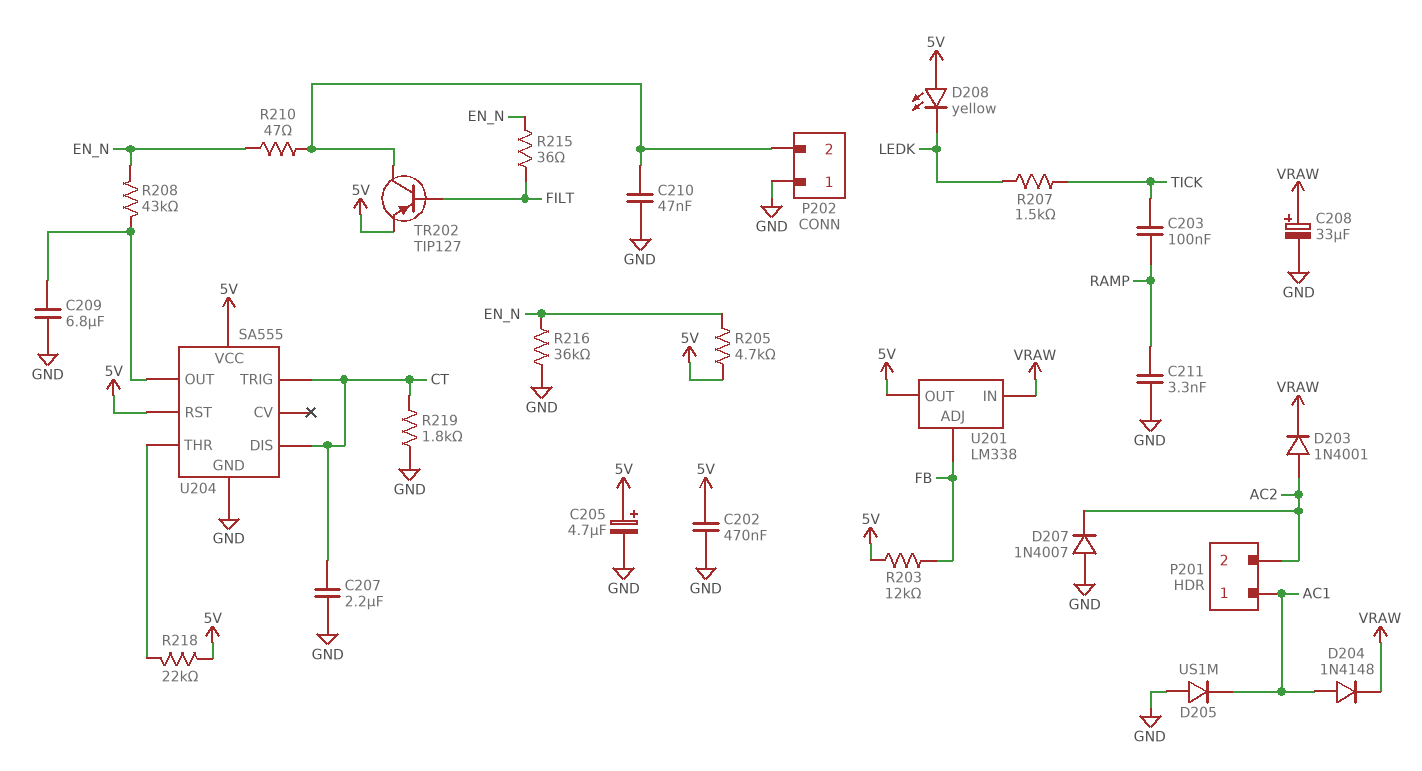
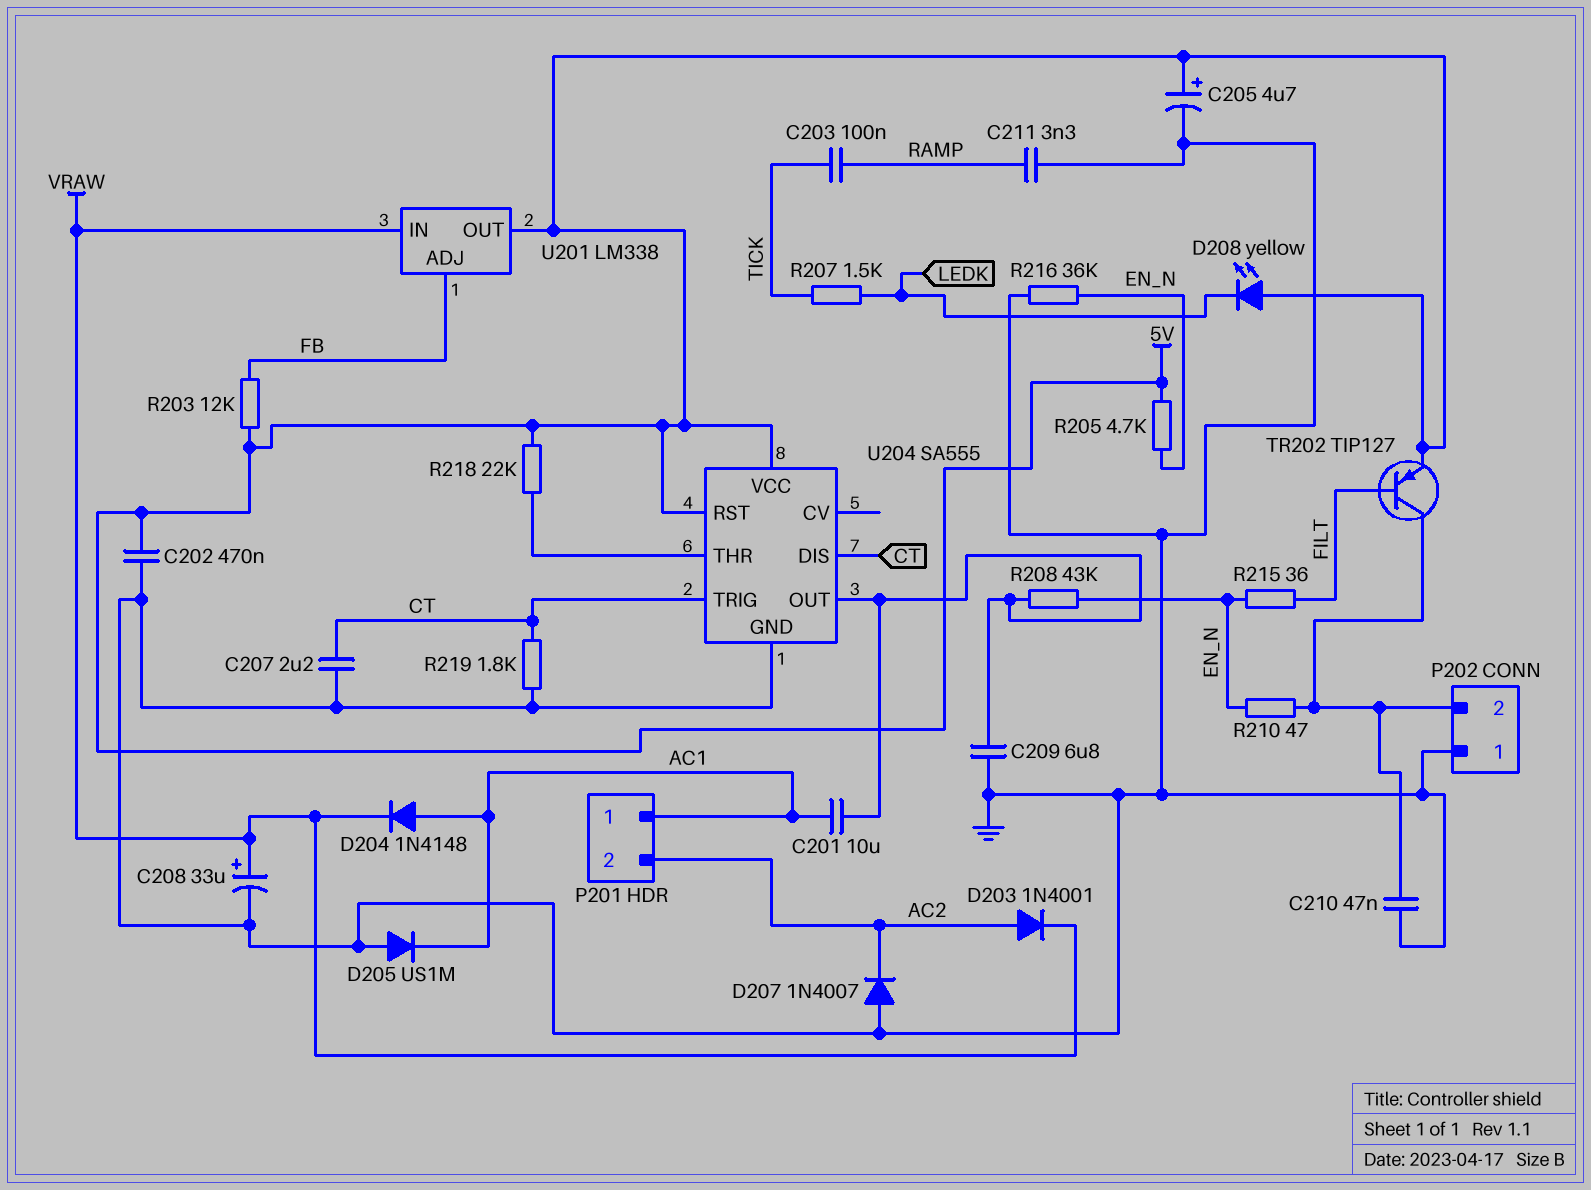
C201: none -> 10uF (AC1, U204/OUT)

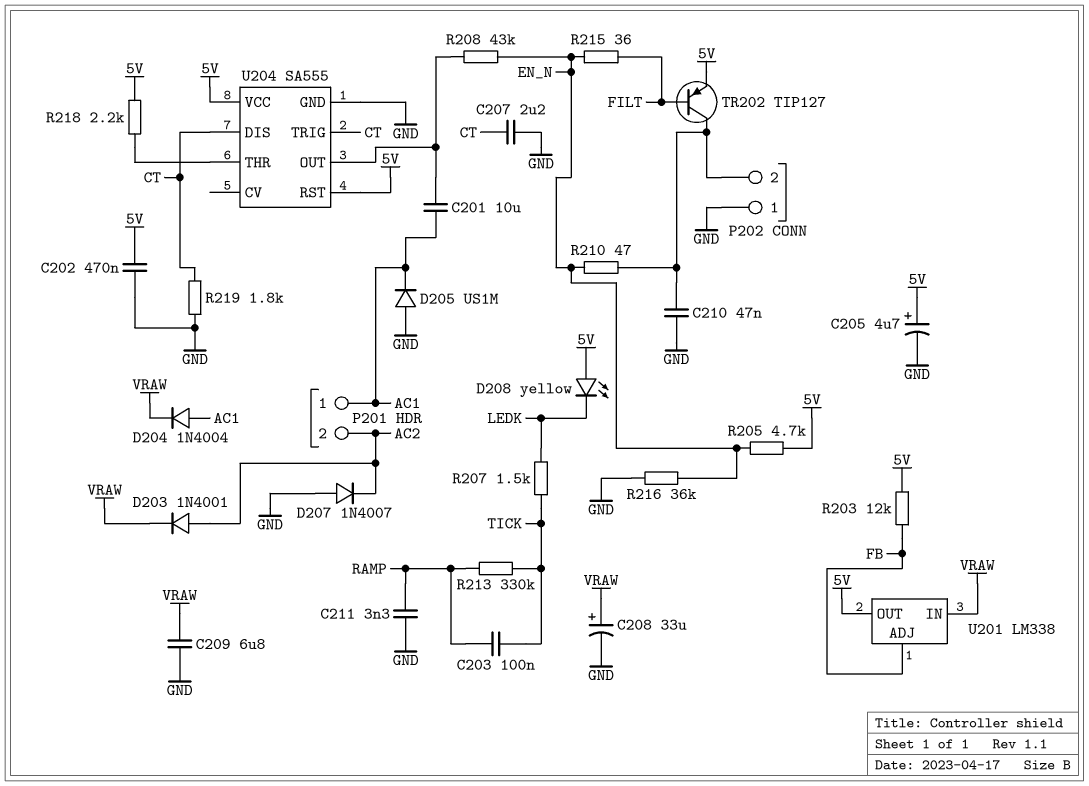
C209: 6.8uF (GND, U204/OUT) -> 6.8uF (GND, VRAW)
D204: diode 1N4148 (A AC1, K VRAW) -> diode 1N4004 (A AC1, K VRAW)
R213: none -> 330k (RAMP, TICK)
R218: 22k (5V, U204/THR) -> 2.2k (5V, U204/THR)

